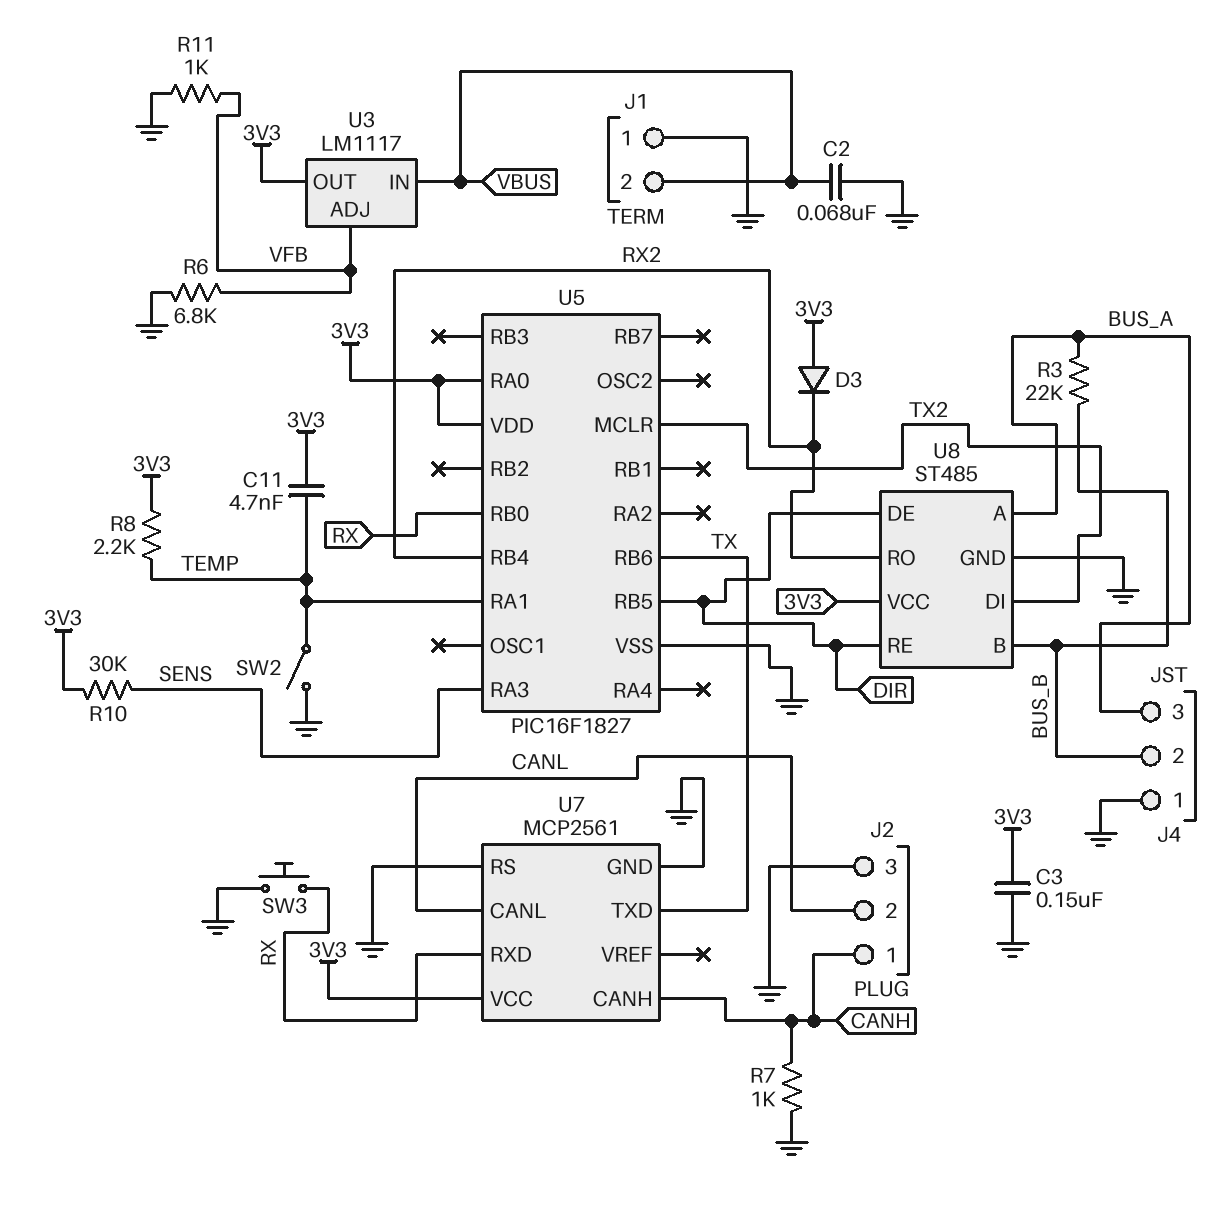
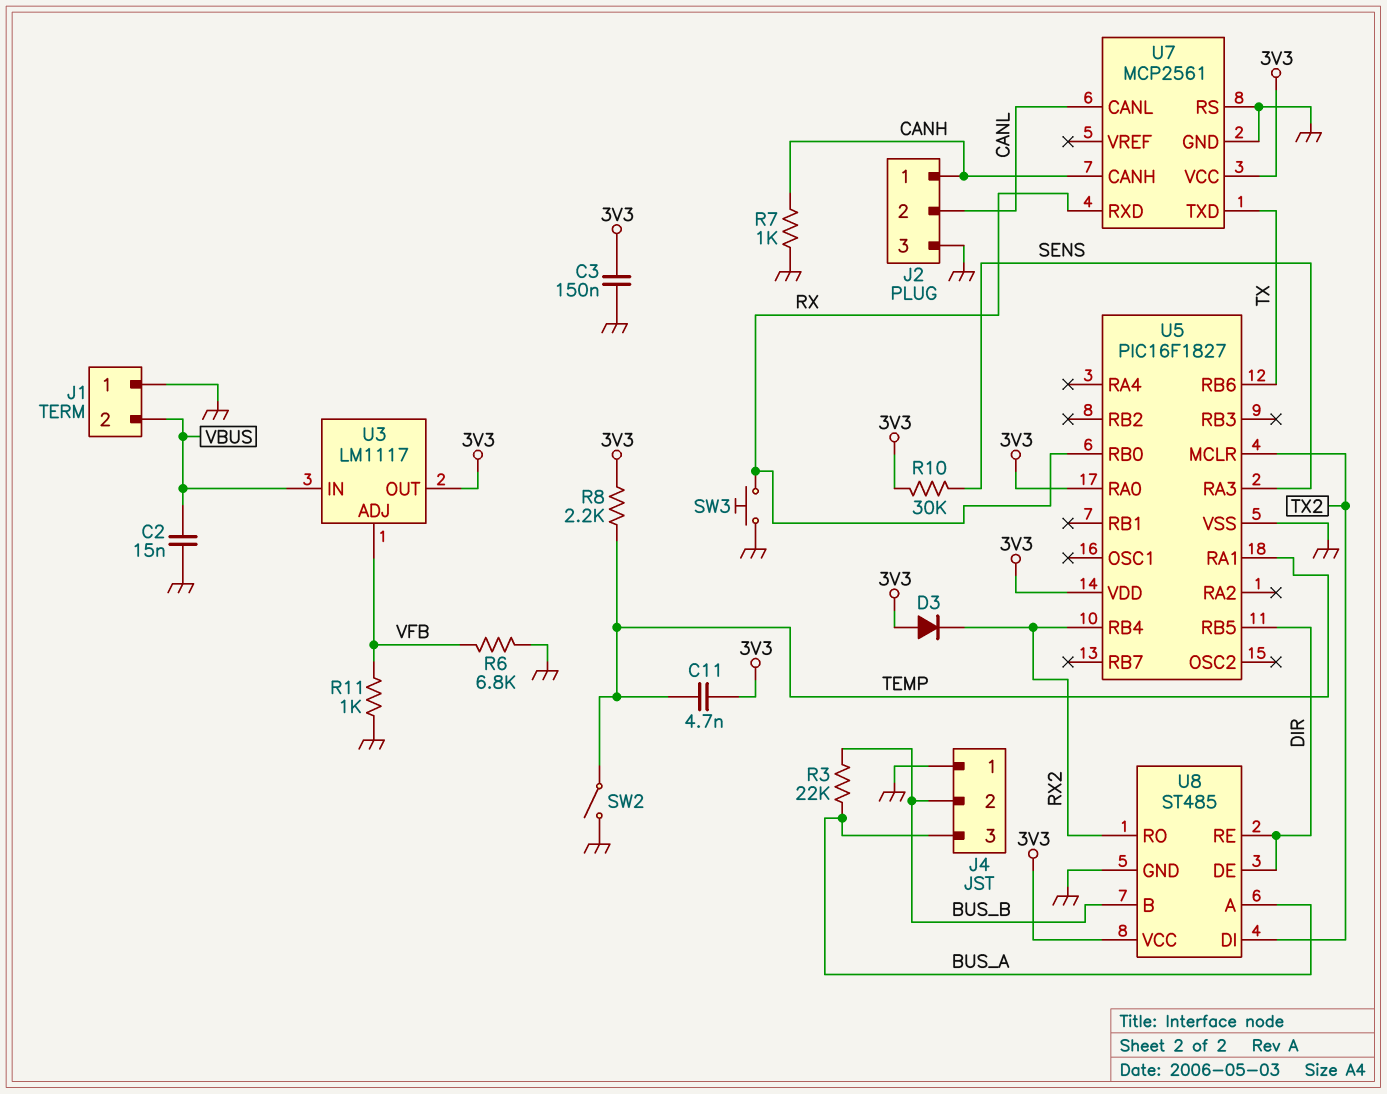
C2: 68nF (GND, VBUS) -> 15nF (GND, VBUS)

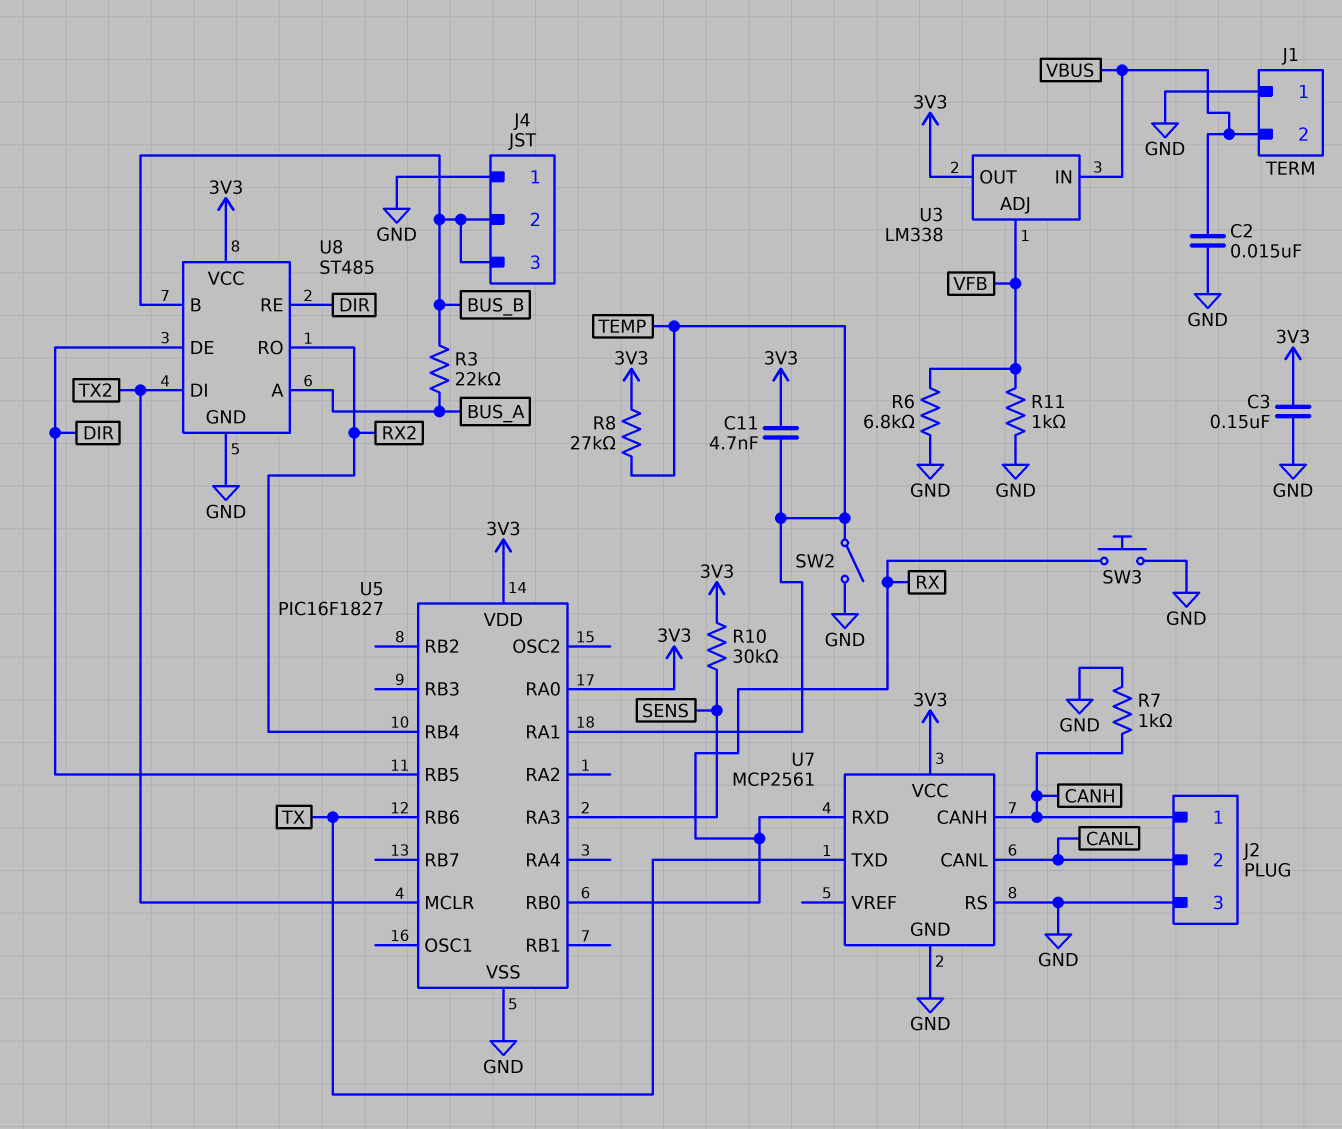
D3: diode (A 3V3, K RX2) -> none
J4 pin 3: BUS_A -> BUS_B
R8: 2.2k (3V3, TEMP) -> 27k (3V3, TEMP)
U3: LM1117 -> LM338

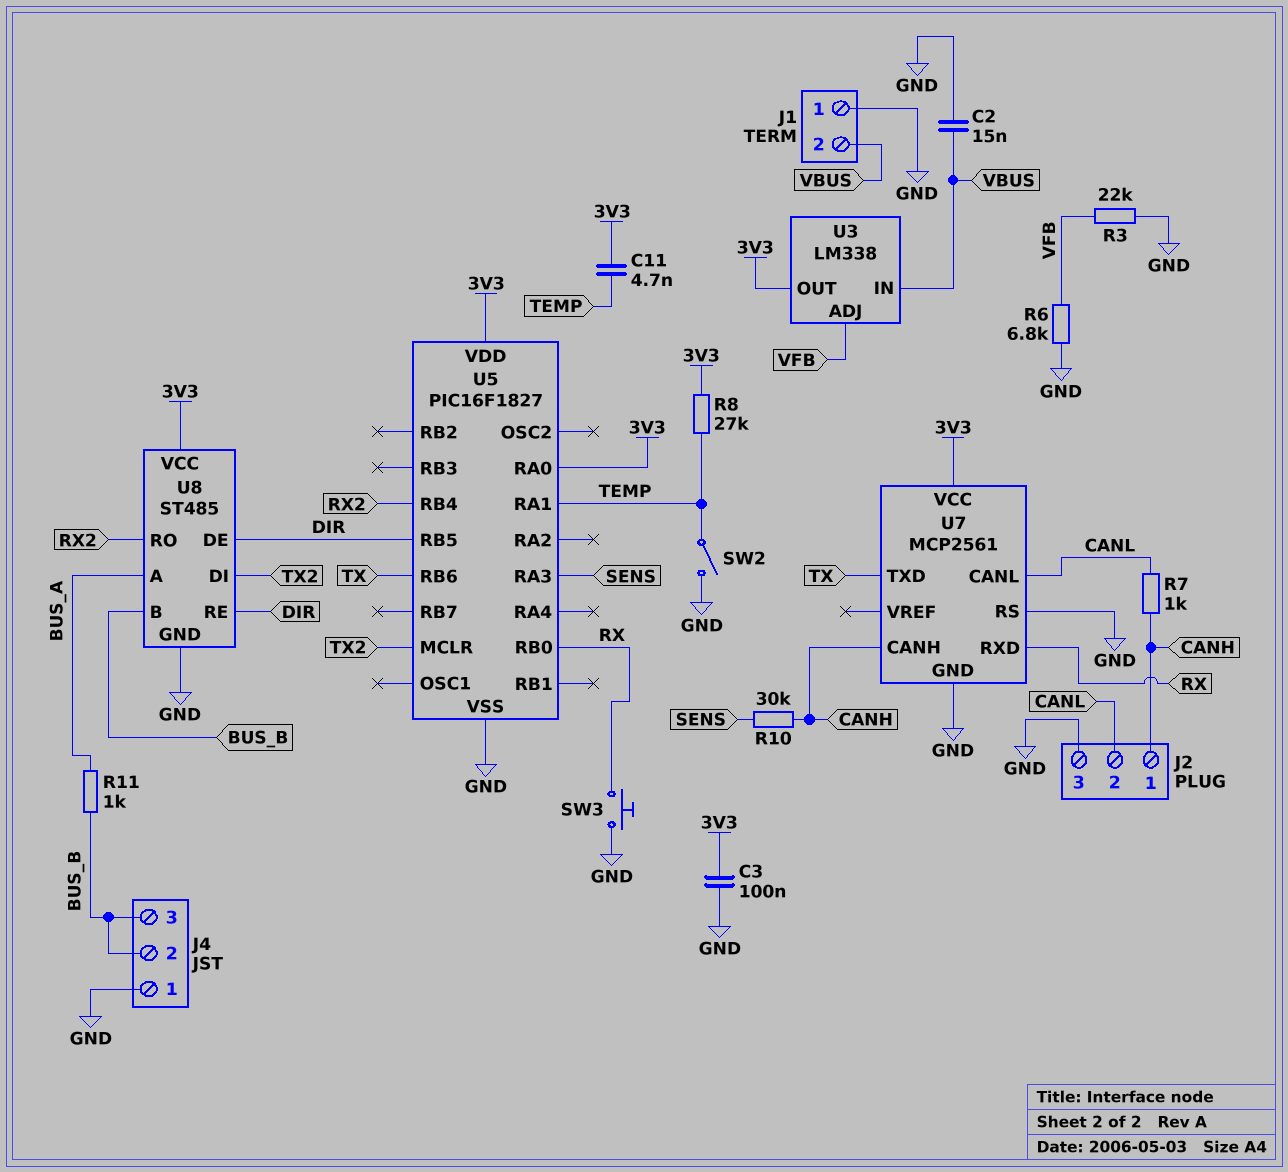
C3: 150nF (3V3, GND) -> 100nF (3V3, GND)
R3: 22k (BUS_A, BUS_B) -> 22k (GND, VFB)
R7: 1k (CANH, GND) -> 1k (CANH, CANL)
R10: 30k (3V3, SENS) -> 30k (CANH, SENS)
R11: 1k (GND, VFB) -> 1k (BUS_A, BUS_B)

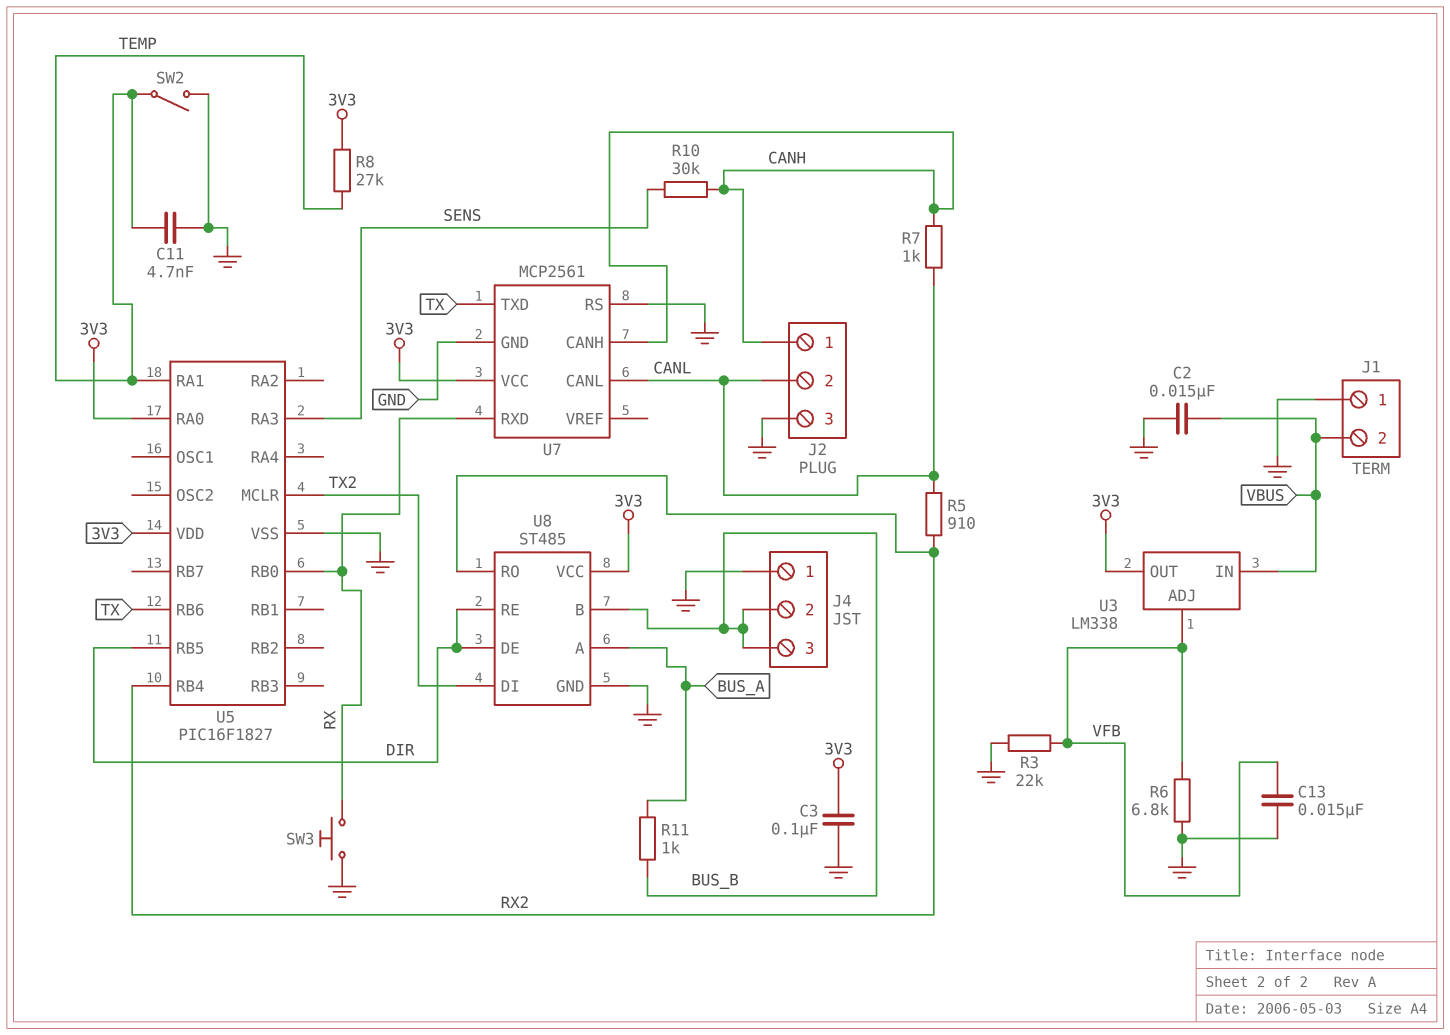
C11: 4.7nF (3V3, TEMP) -> 4.7nF (GND, TEMP)
C13: none -> 15nF (GND, VFB)
R5: none -> 910 (CANL, RX2)

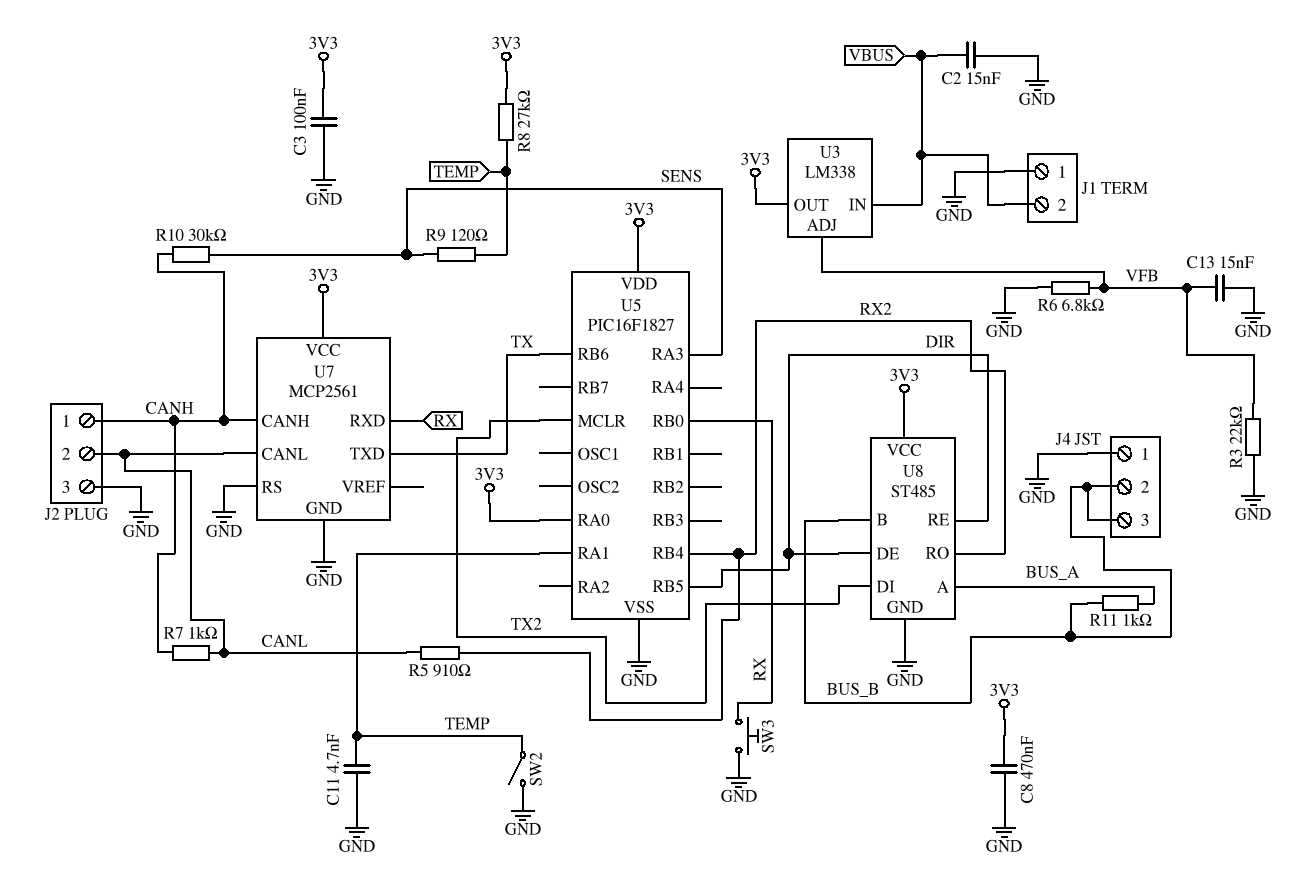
C8: none -> 470nF (3V3, GND)
R9: none -> 120 (SENS, TEMP)

